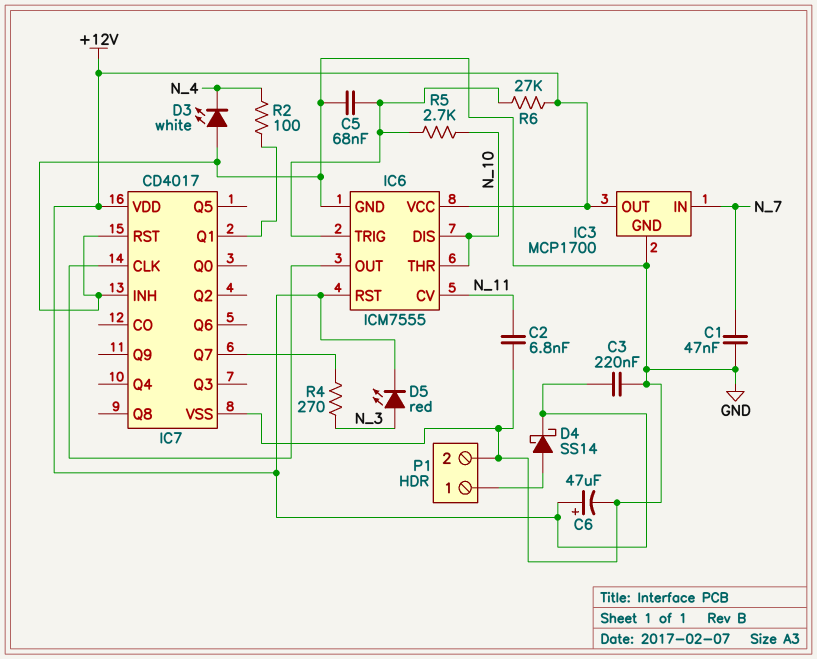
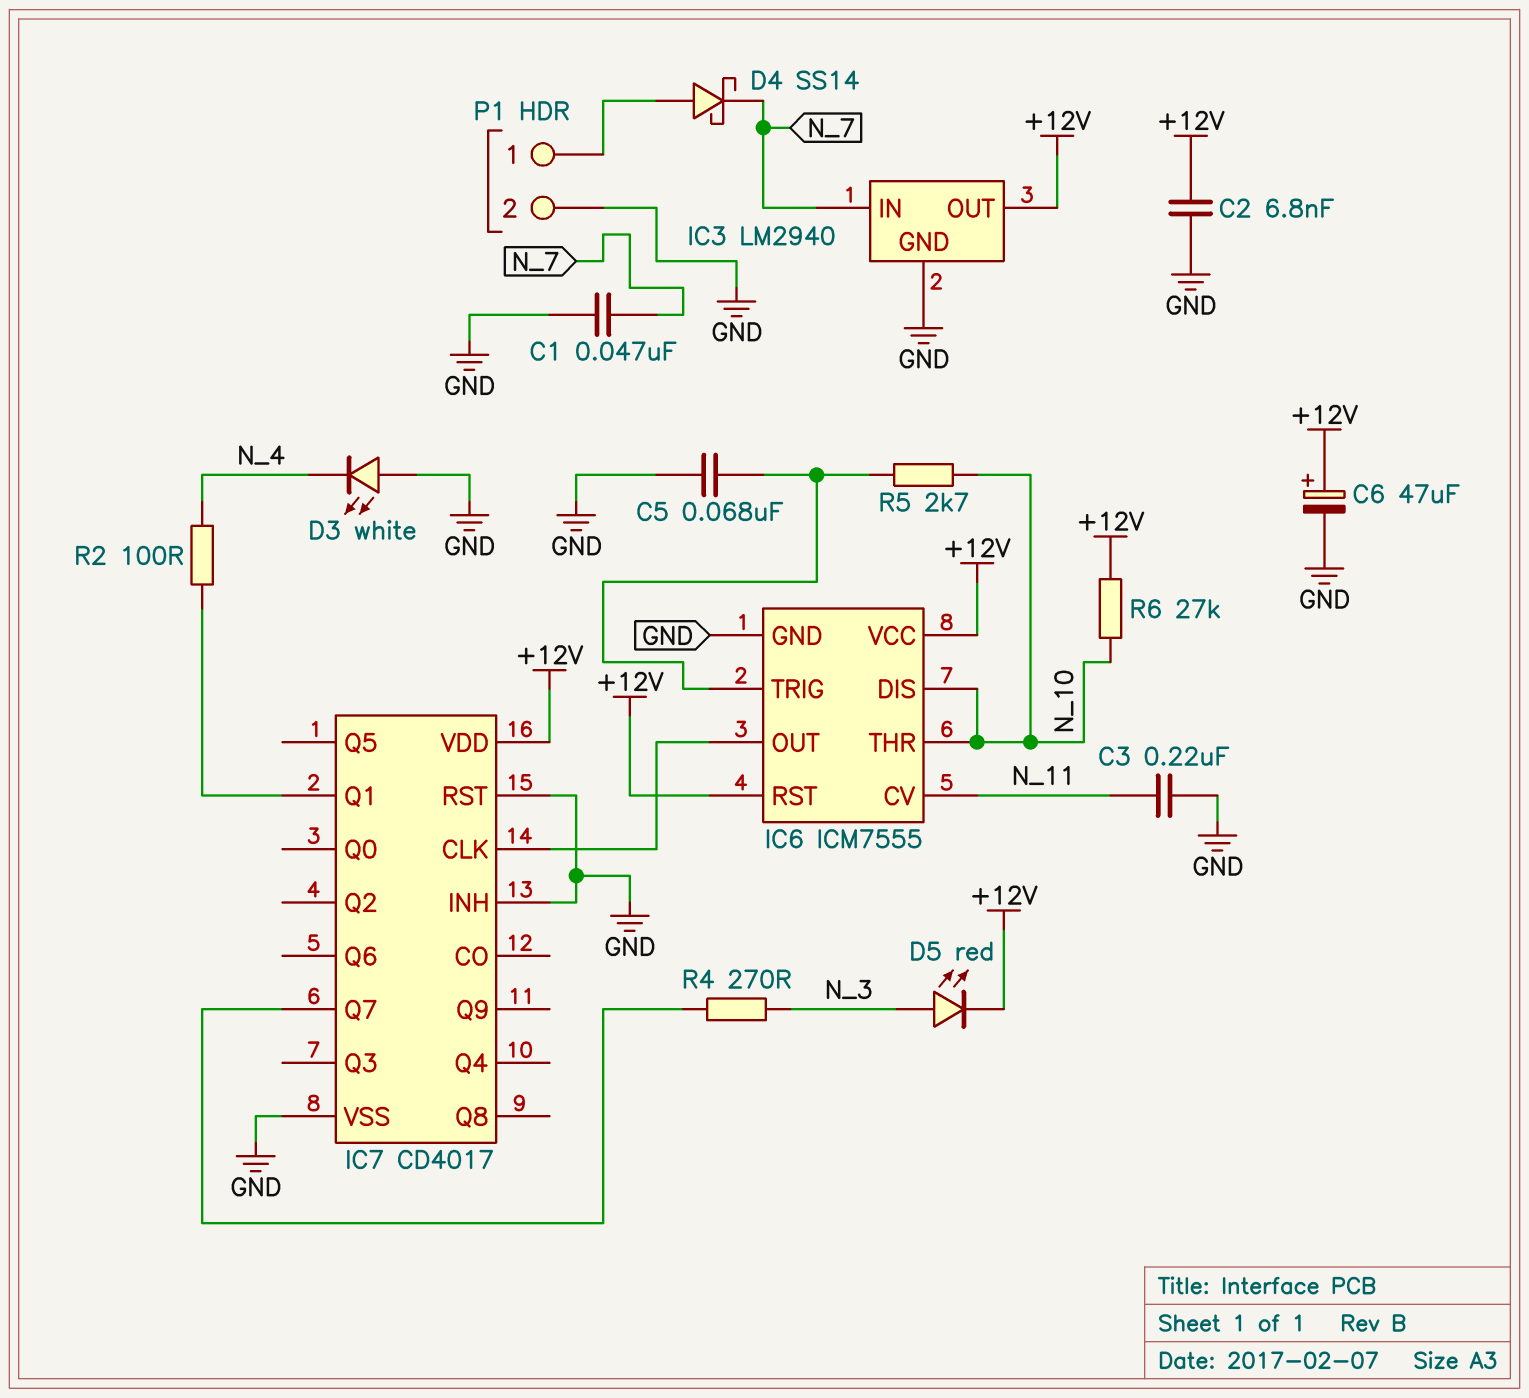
C2: 6.8nF (GND, N_11) -> 6.8nF (+12V, GND)
C3: 220nF (+12V, GND) -> 220nF (GND, N_11)
D4: schottky SS14 (A P1/1, K +12V) -> schottky SS14 (A P1/1, K N_7)
IC3: MCP1700 -> LM2940
R6: 27k (+12V, IC6/TRIG) -> 27k (+12V, N_10)

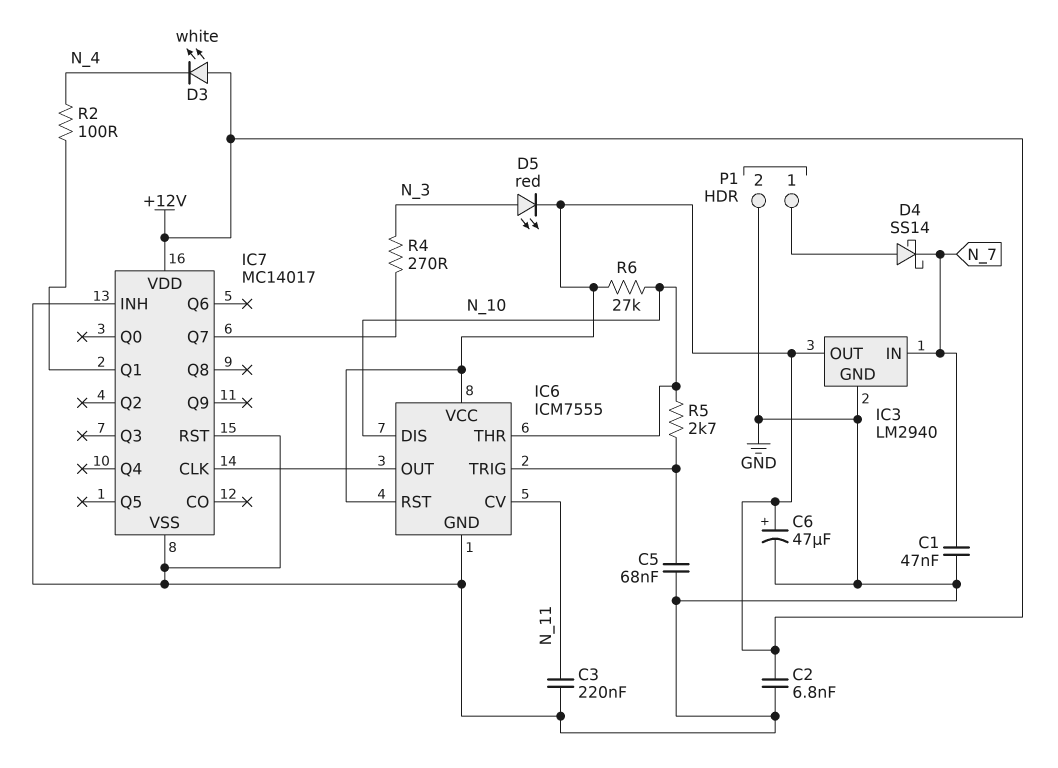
D3: LED white (A GND, K N_4) -> LED white (A +12V, K N_4)
IC7: CD4017 -> MC14017

